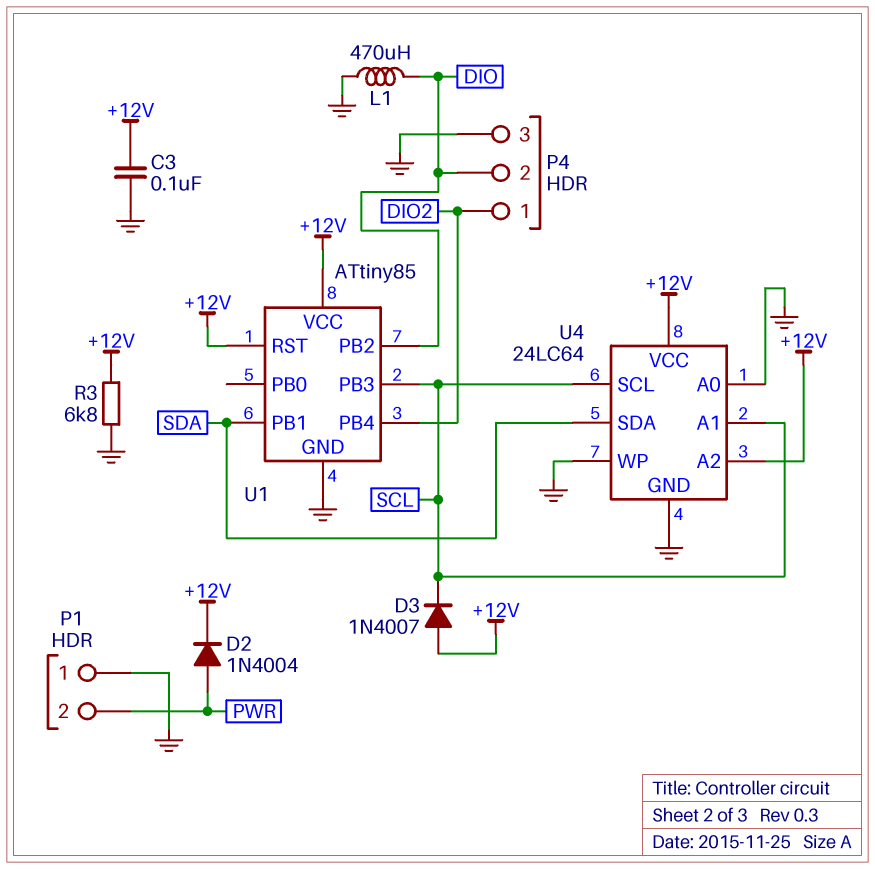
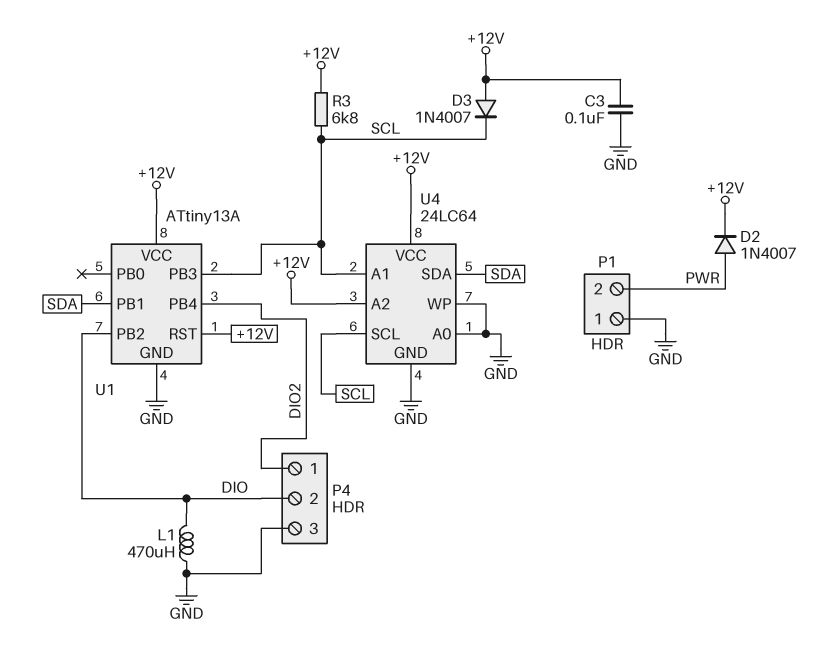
D2: diode 1N4004 (A PWR, K +12V) -> diode 1N4007 (A PWR, K +12V)
R3: 6.8k (+12V, GND) -> 6.8k (+12V, SCL)
U1: ATtiny85 -> ATtiny13A

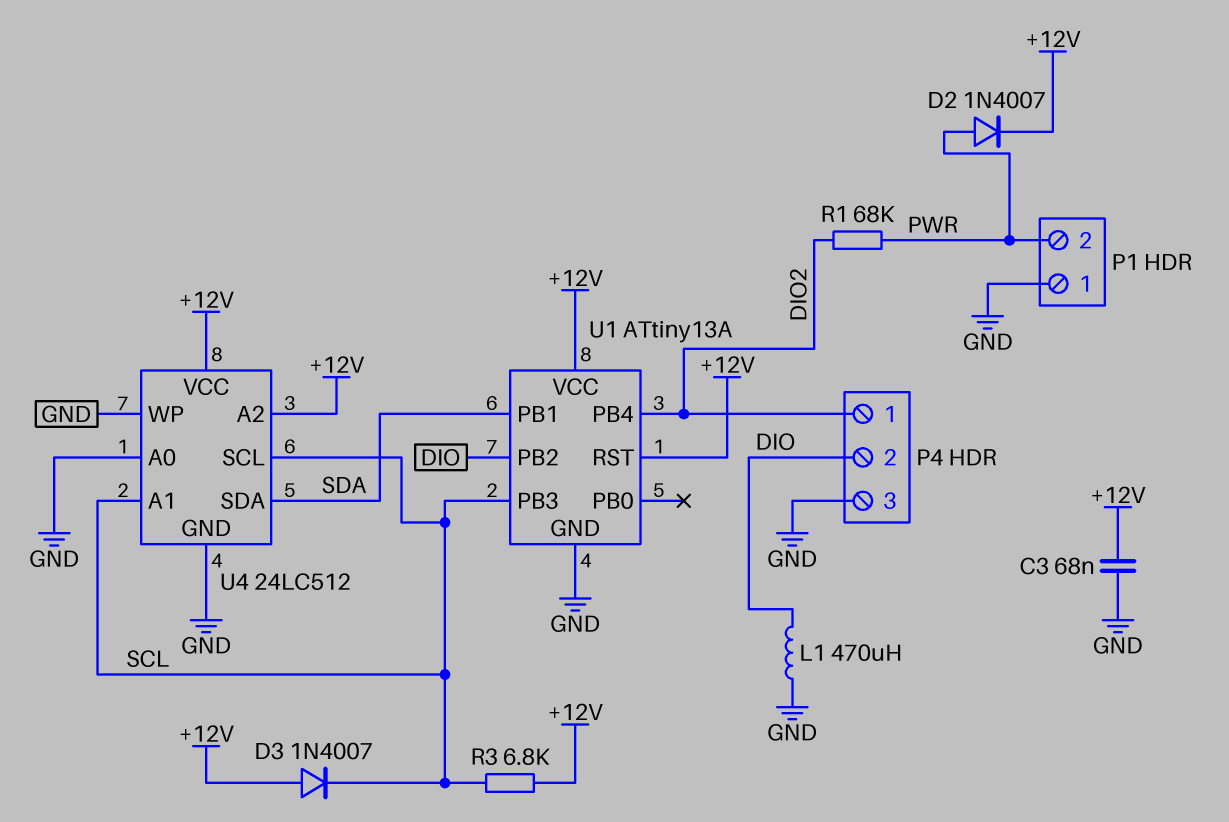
C3: 100nF (+12V, GND) -> 68nF (+12V, GND)
R1: none -> 68k (DIO2, PWR)
U4: 24LC64 -> 24LC512

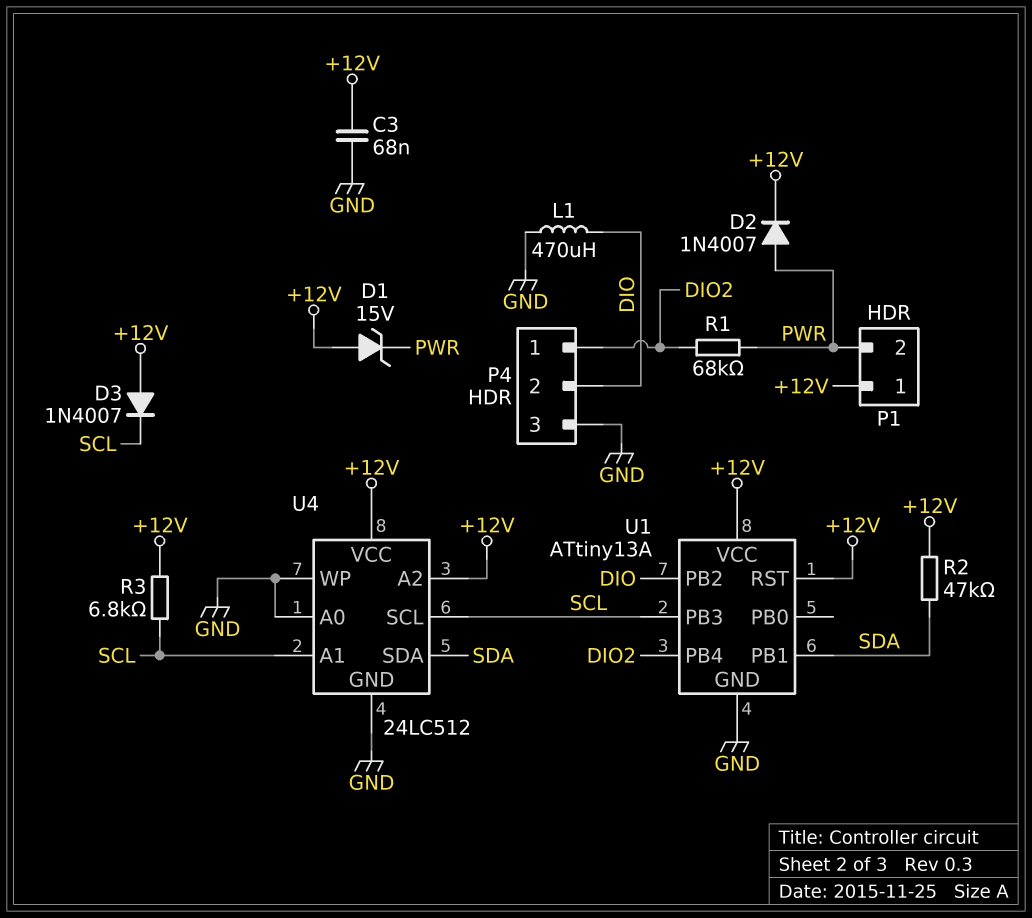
D1: none -> zener 15V (A +12V, K PWR)
P1 pin 1: GND -> +12V
R2: none -> 47k (+12V, SDA)

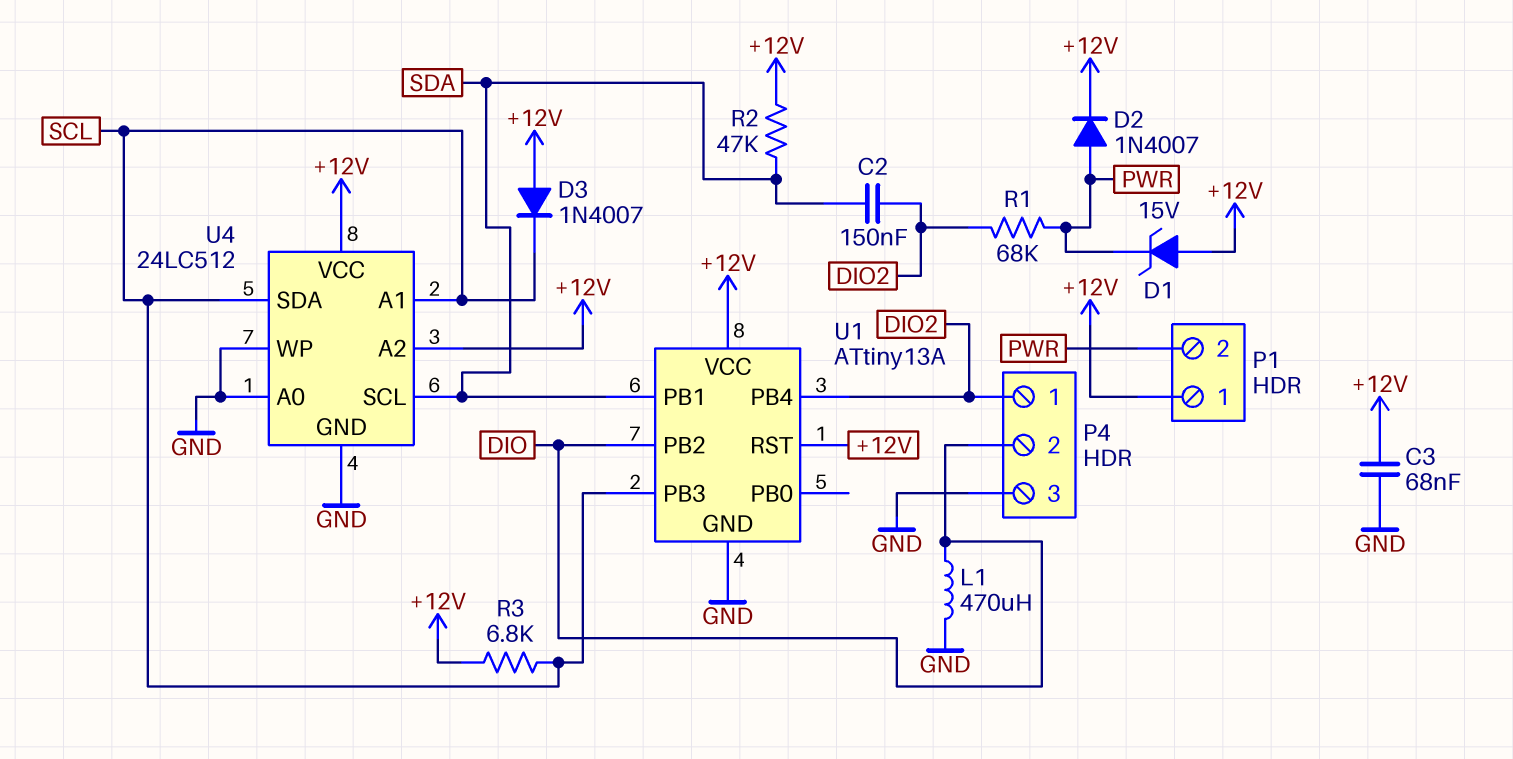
C2: none -> 150nF (DIO2, SDA)
U4 pin SCL: SCL -> SDA
U4 pin SDA: SDA -> SCL

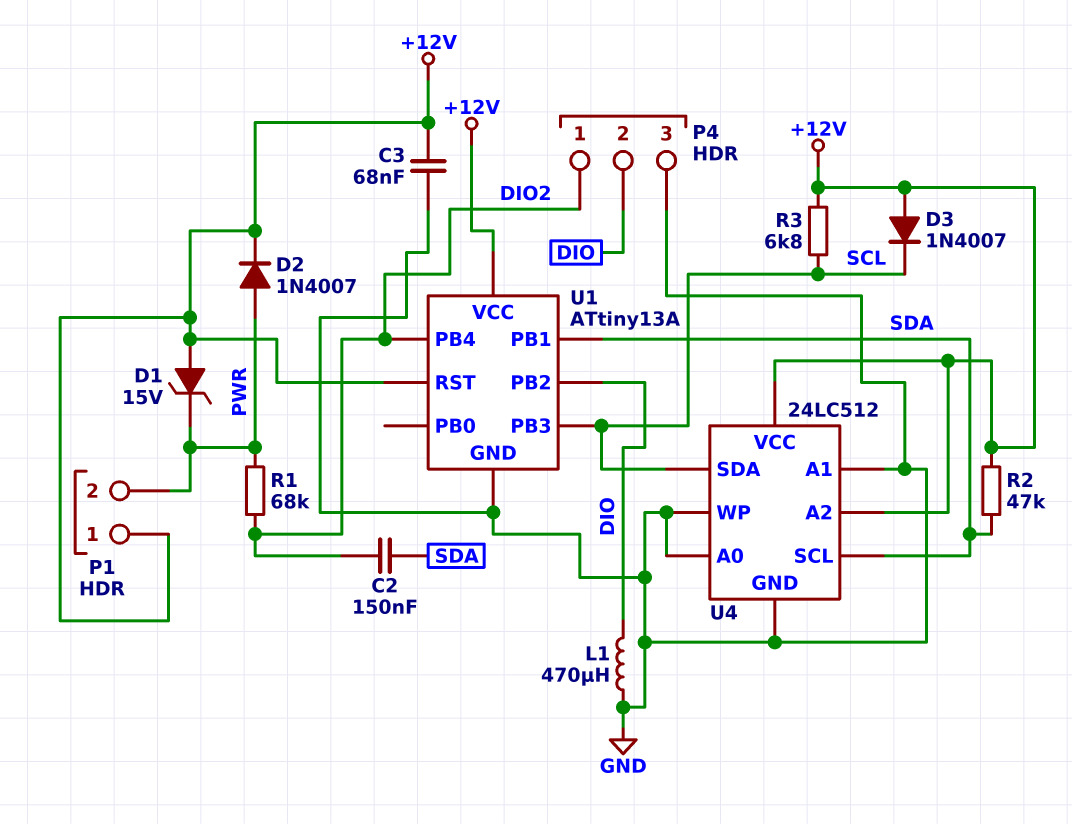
U4 pin A1: SCL -> GND

